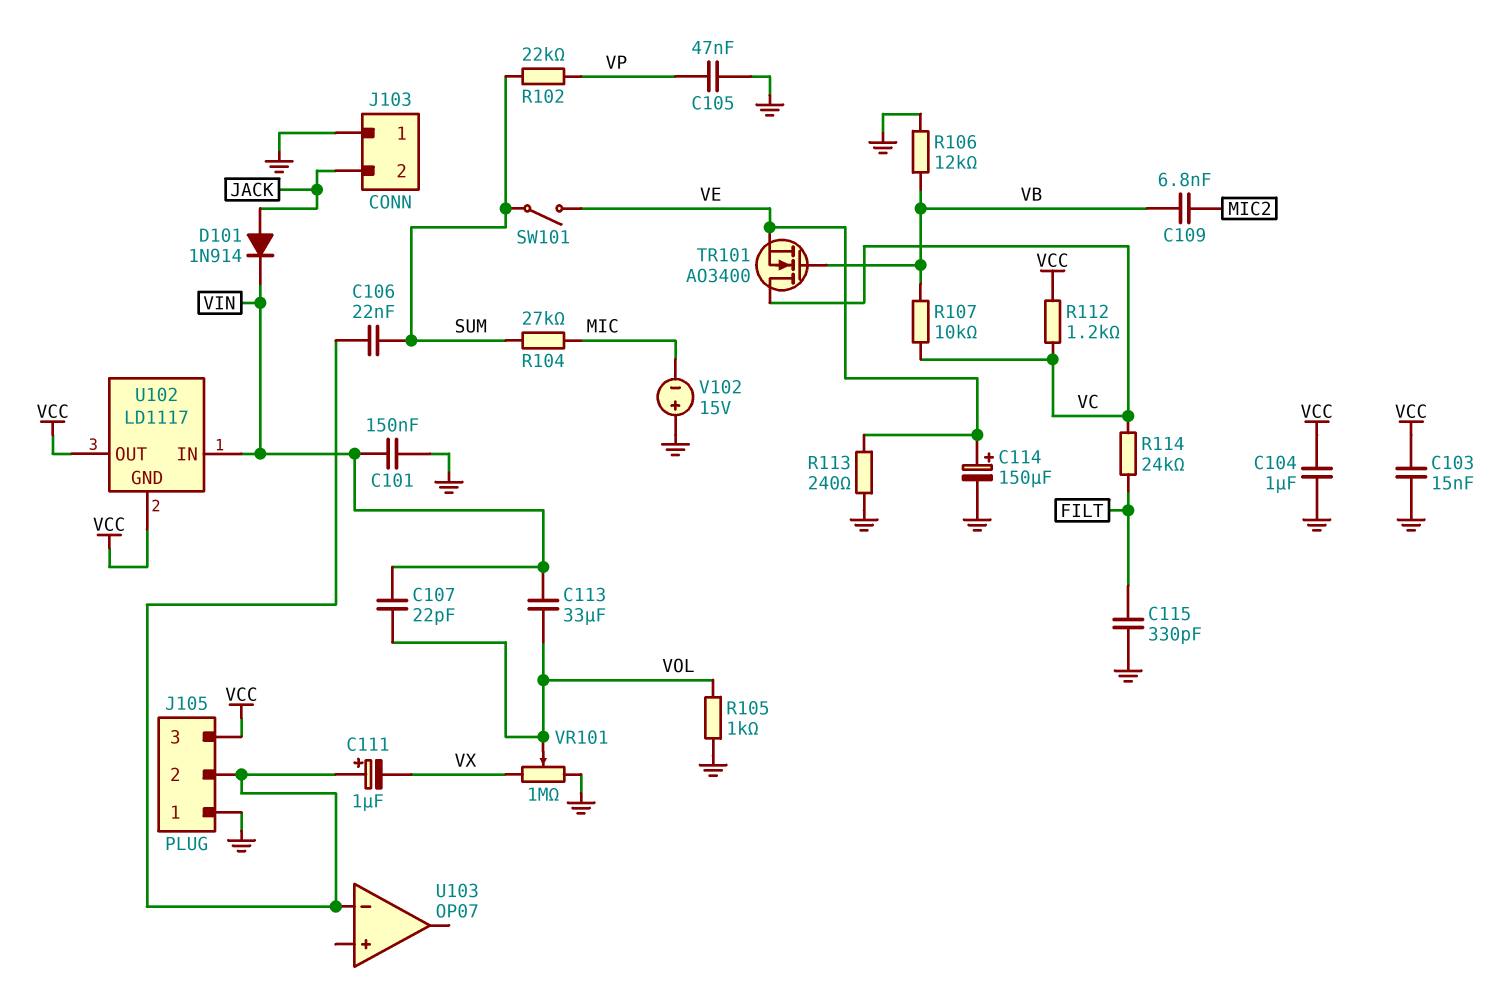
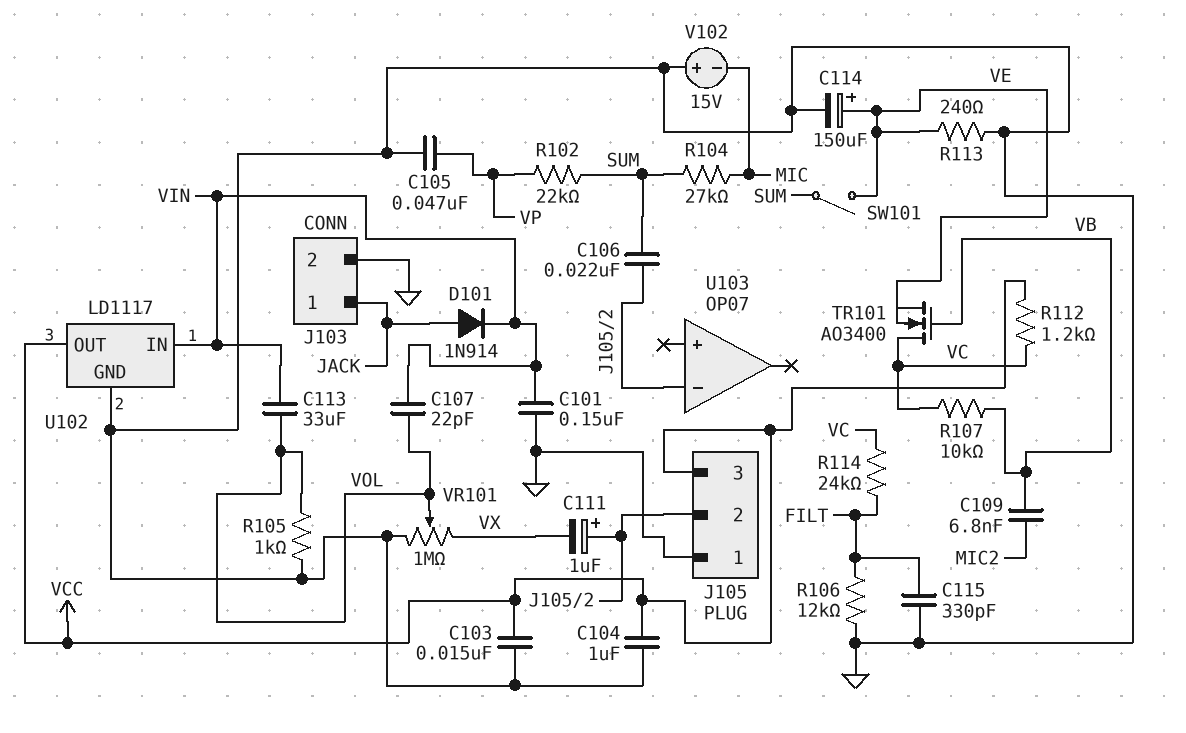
J103 pin 1: GND -> JACK
J103 pin 2: JACK -> GND
R106: 12k (GND, VB) -> 12k (FILT, GND)
U102 pin GND: VCC -> GND

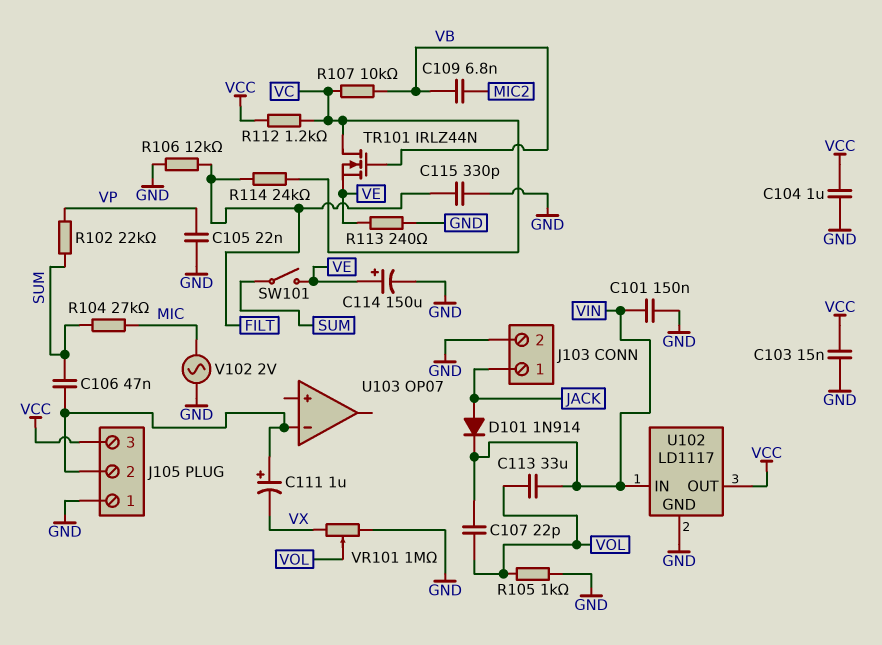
C105: 47nF (GND, VP) -> 22nF (GND, VP)
C106: 22nF (J105/2, SUM) -> 47nF (J105/2, SUM)
TR101: NMOS AO3400 (G VB, D VC, S VE) -> NMOS IRLZ44N (G VB, D VC, S VE)
V102: 15V (plus GND, minus MIC) -> AC 2V (GND, MIC)

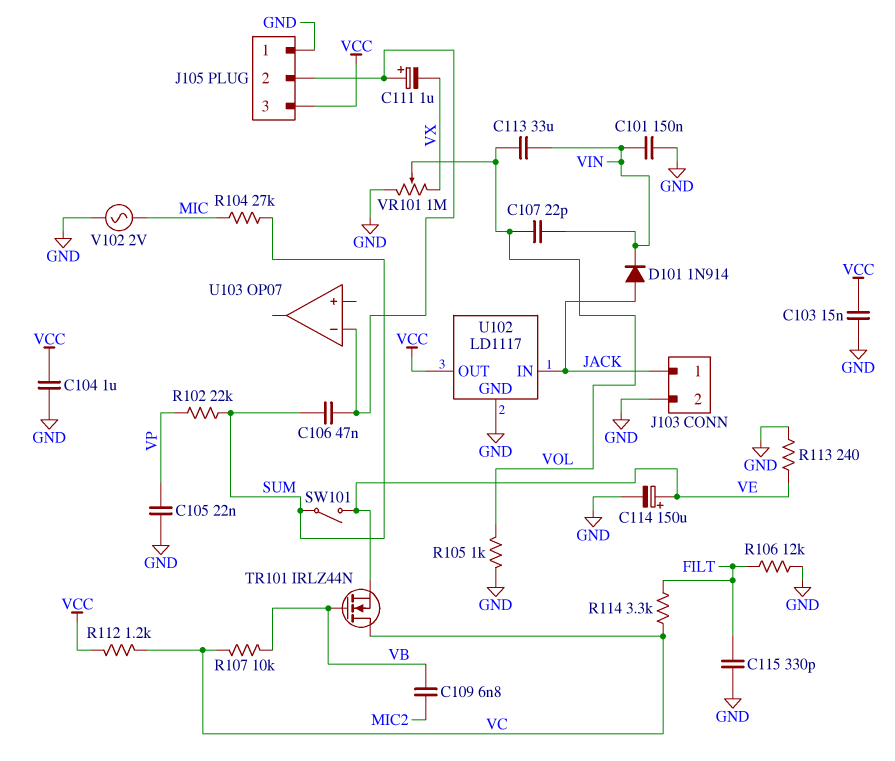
R114: 24k (FILT, VC) -> 3.3k (FILT, VC)
U102 pin IN: VIN -> JACK

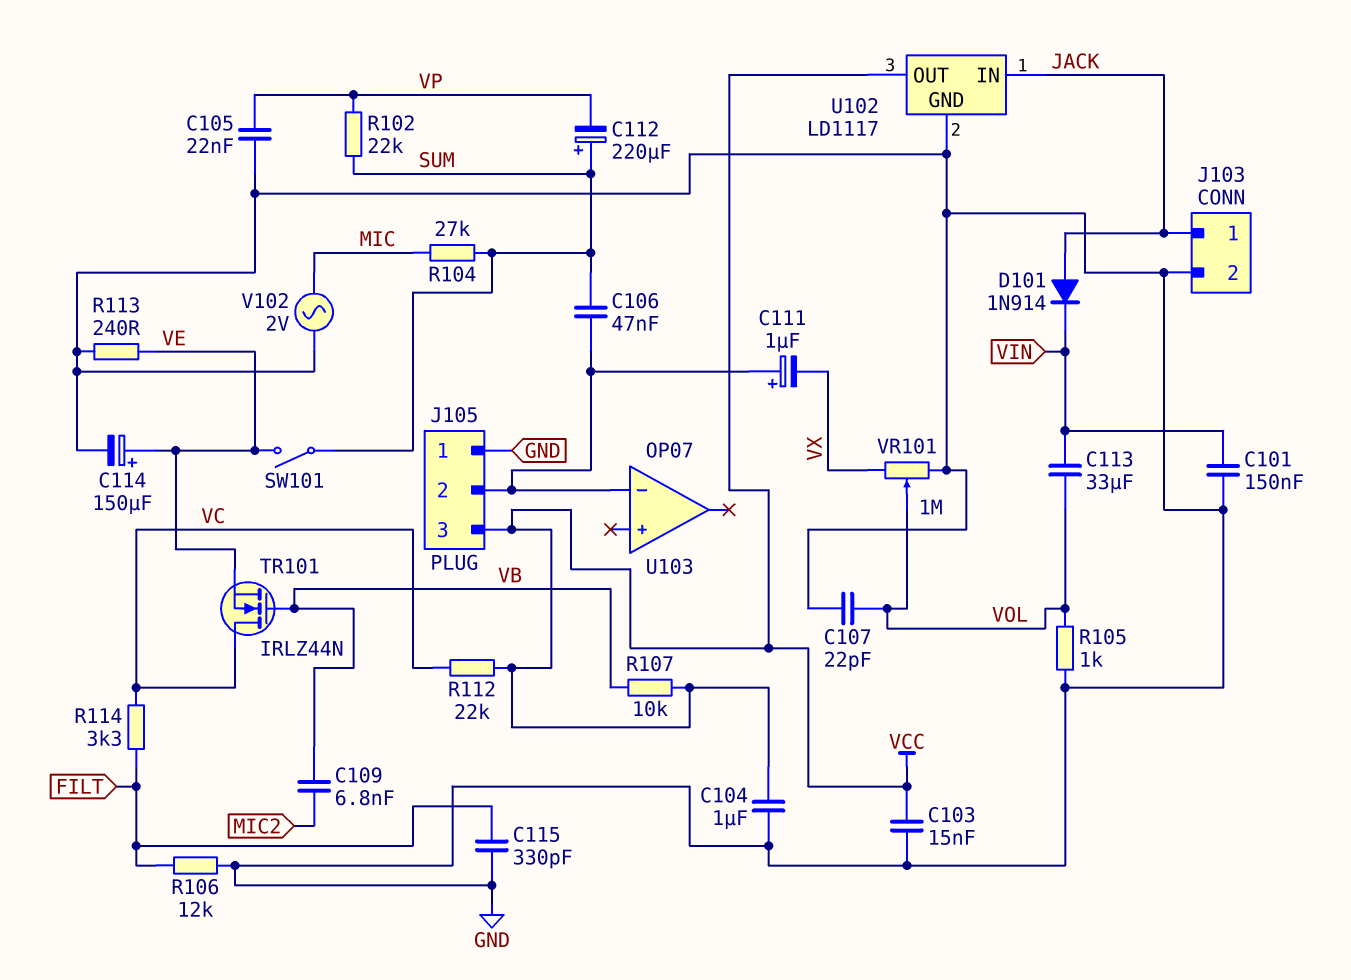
C107: 22pF (VIN, VOL) -> 22pF (GND, VOL)
C112: none -> 220uF (plus SUM, minus VP)
R107: 10k (VB, VC) -> 10k (VB, VCC)
R112: 1.2k (VC, VCC) -> 22k (VC, VCC)

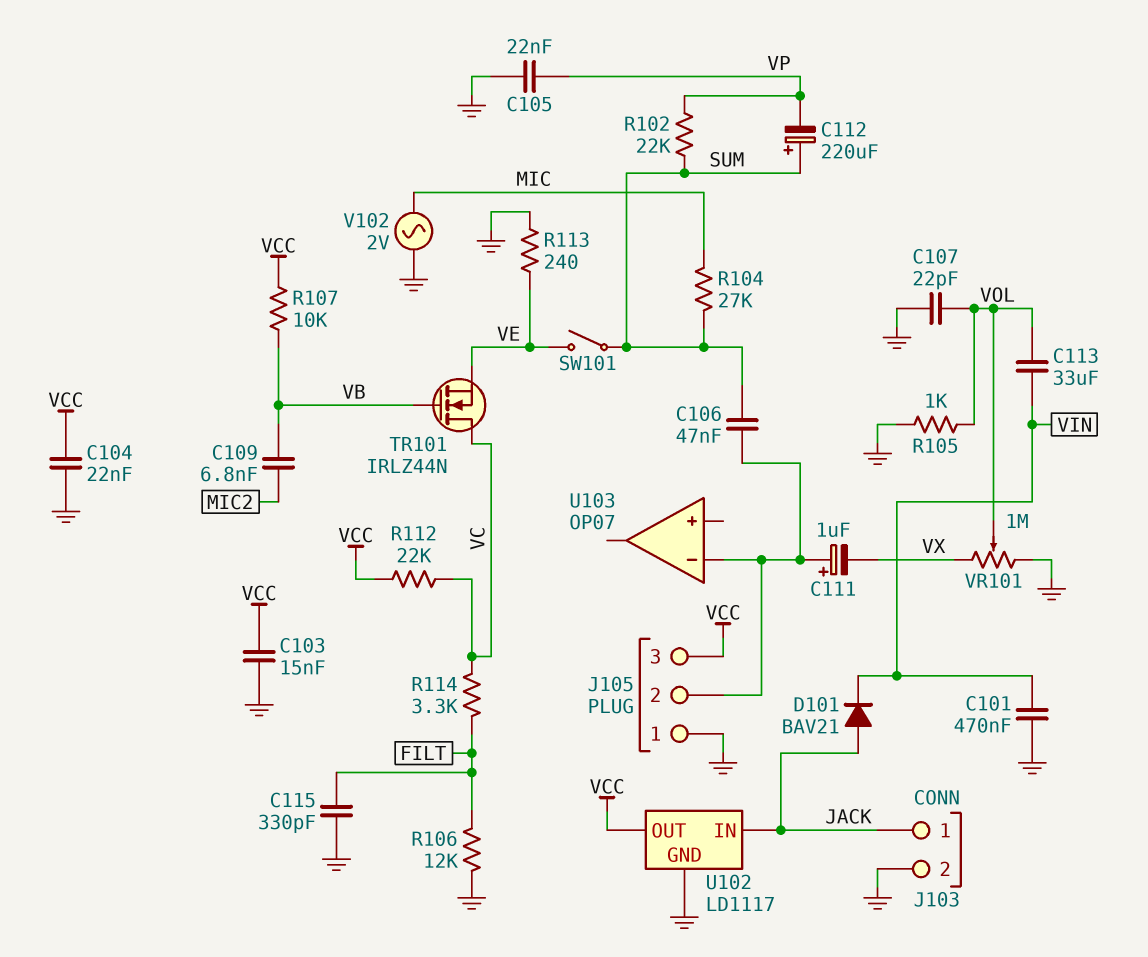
C101: 150nF (GND, VIN) -> 470nF (GND, VIN)
C104: 1uF (GND, VCC) -> 22nF (GND, VCC)
C114: 150uF (plus VE, minus GND) -> none
D101: diode 1N914 (A JACK, K VIN) -> diode BAV21 (A JACK, K VIN)

